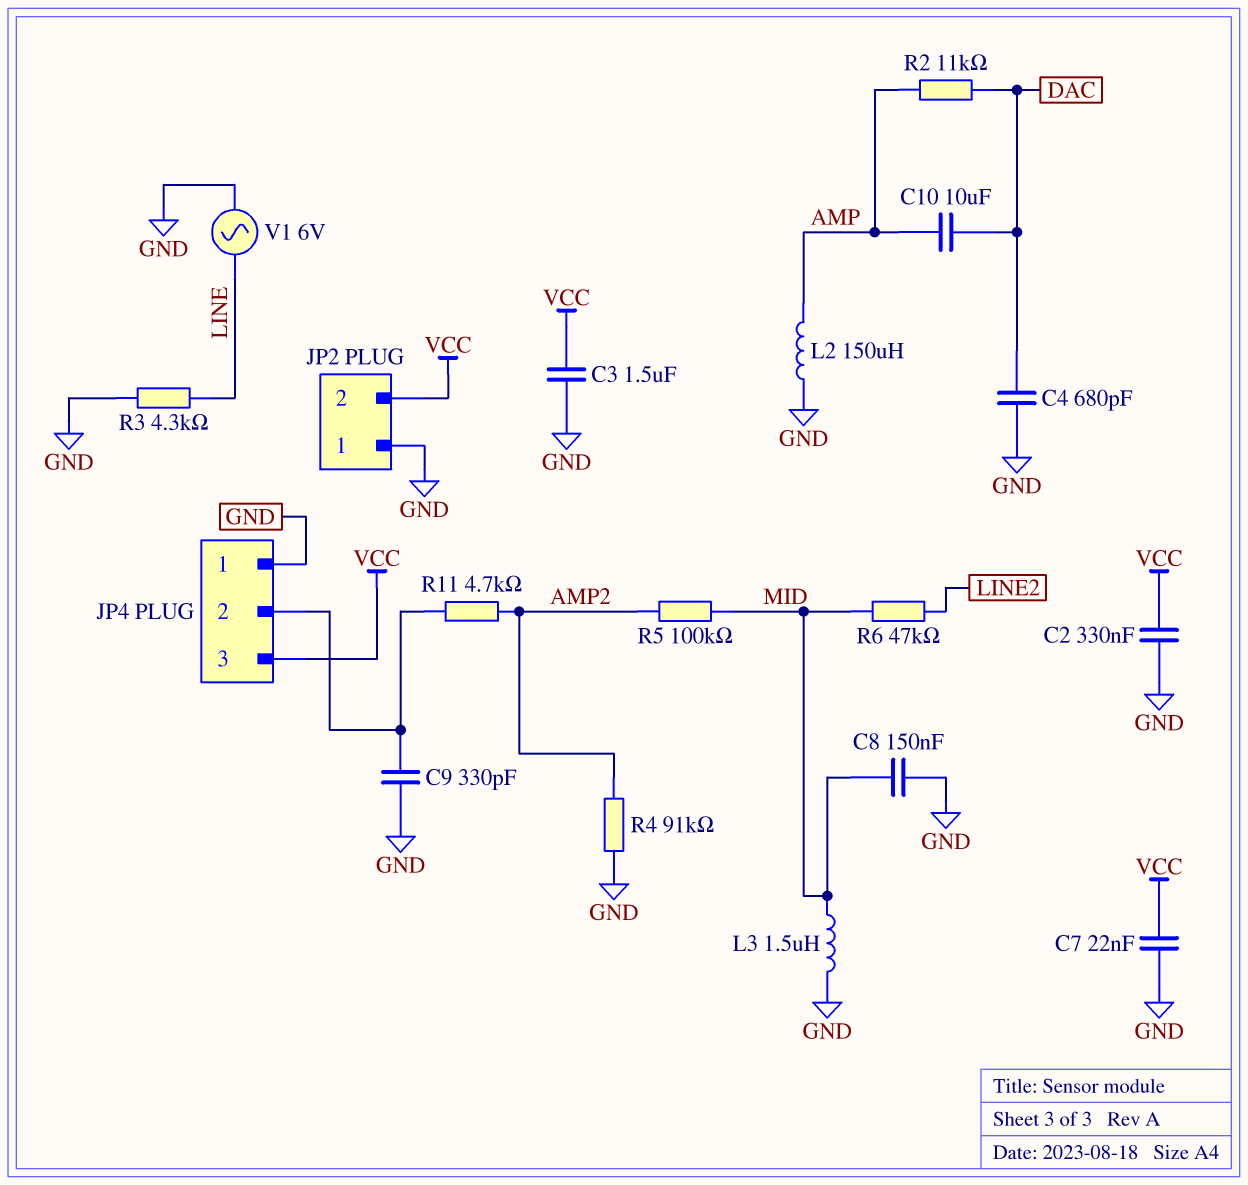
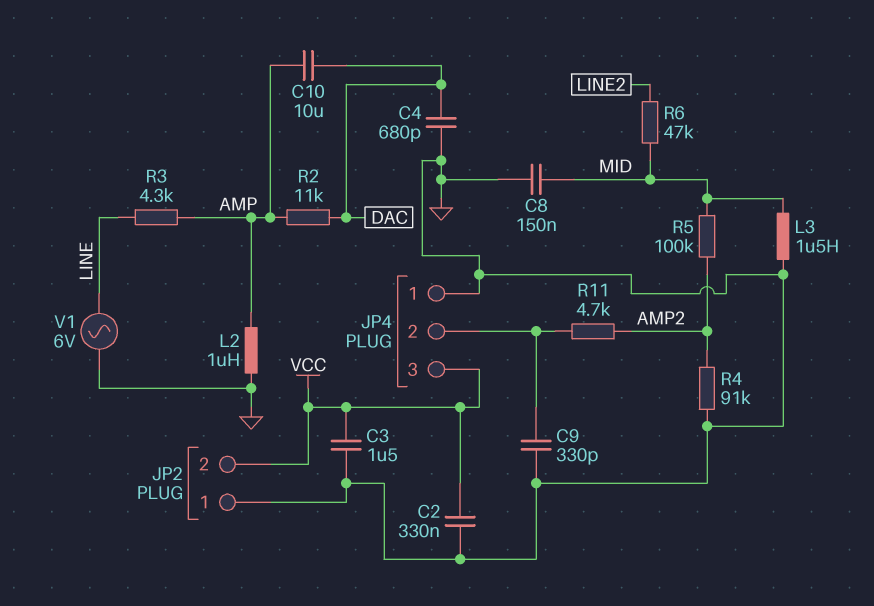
C7: 22nF (GND, VCC) -> none
L2: 150uH (AMP, GND) -> 1uH (AMP, GND)
R3: 4.3k (GND, LINE) -> 4.3k (AMP, LINE)

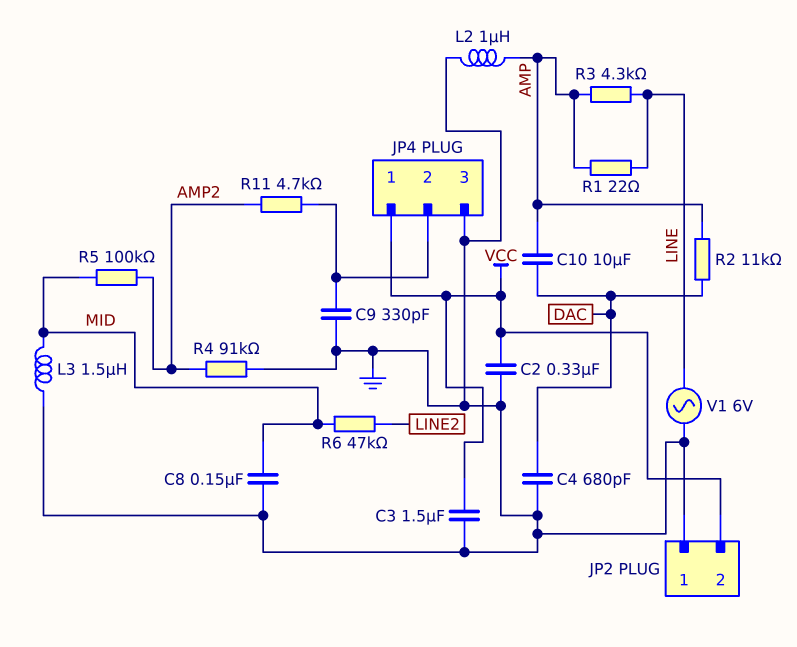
JP4 pin 1: GND -> VCC
JP4 pin 3: VCC -> GND
R1: none -> 22 (AMP, LINE)

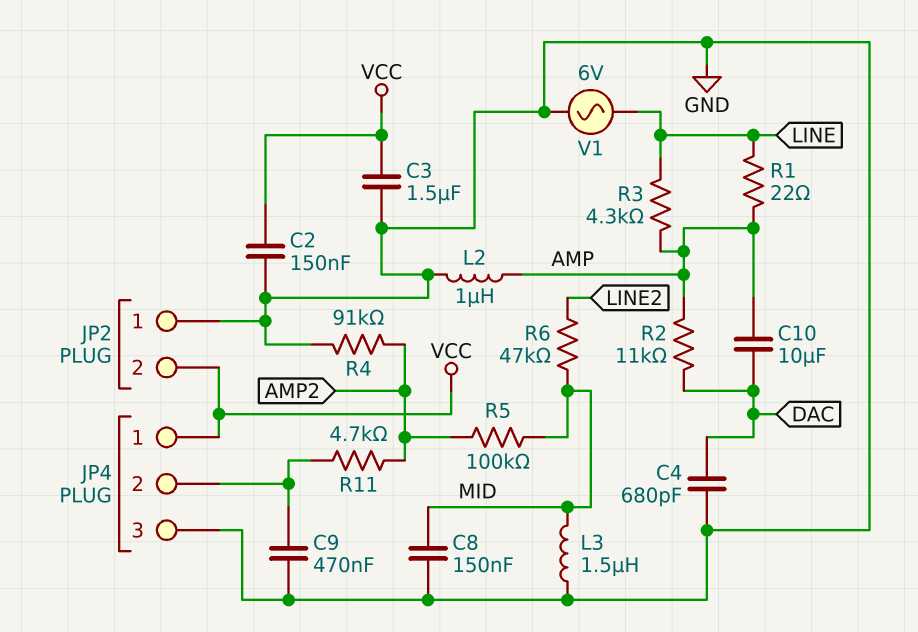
C2: 330nF (GND, VCC) -> 150nF (GND, VCC)
C9: 330pF (GND, JP4/2) -> 470nF (GND, JP4/2)

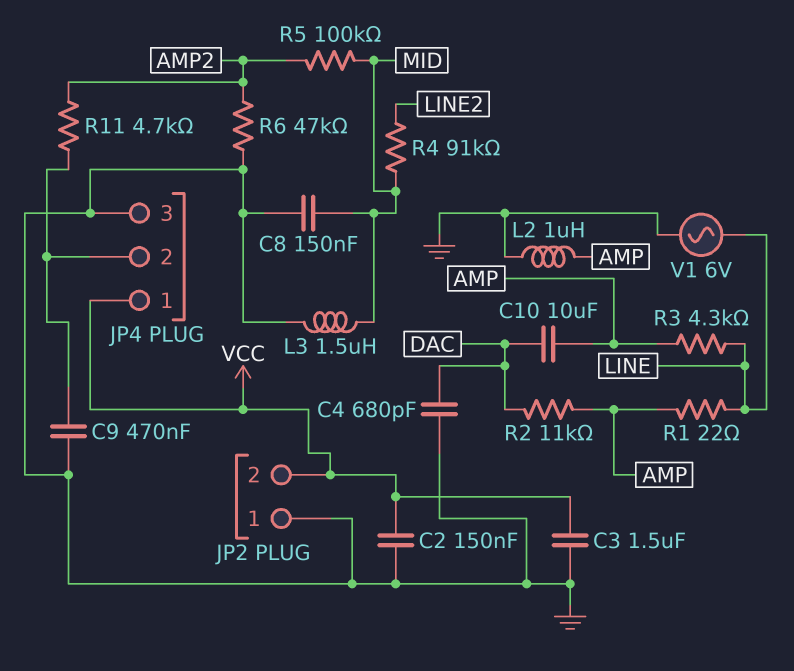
R4: 91k (AMP2, GND) -> 91k (LINE2, MID)
R6: 47k (LINE2, MID) -> 47k (AMP2, GND)

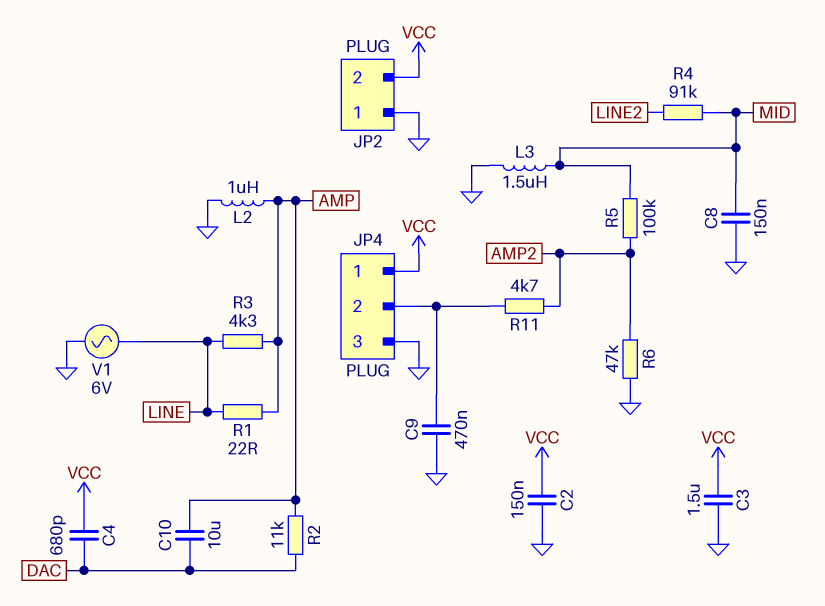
C4: 680pF (DAC, GND) -> 680pF (DAC, VCC)

